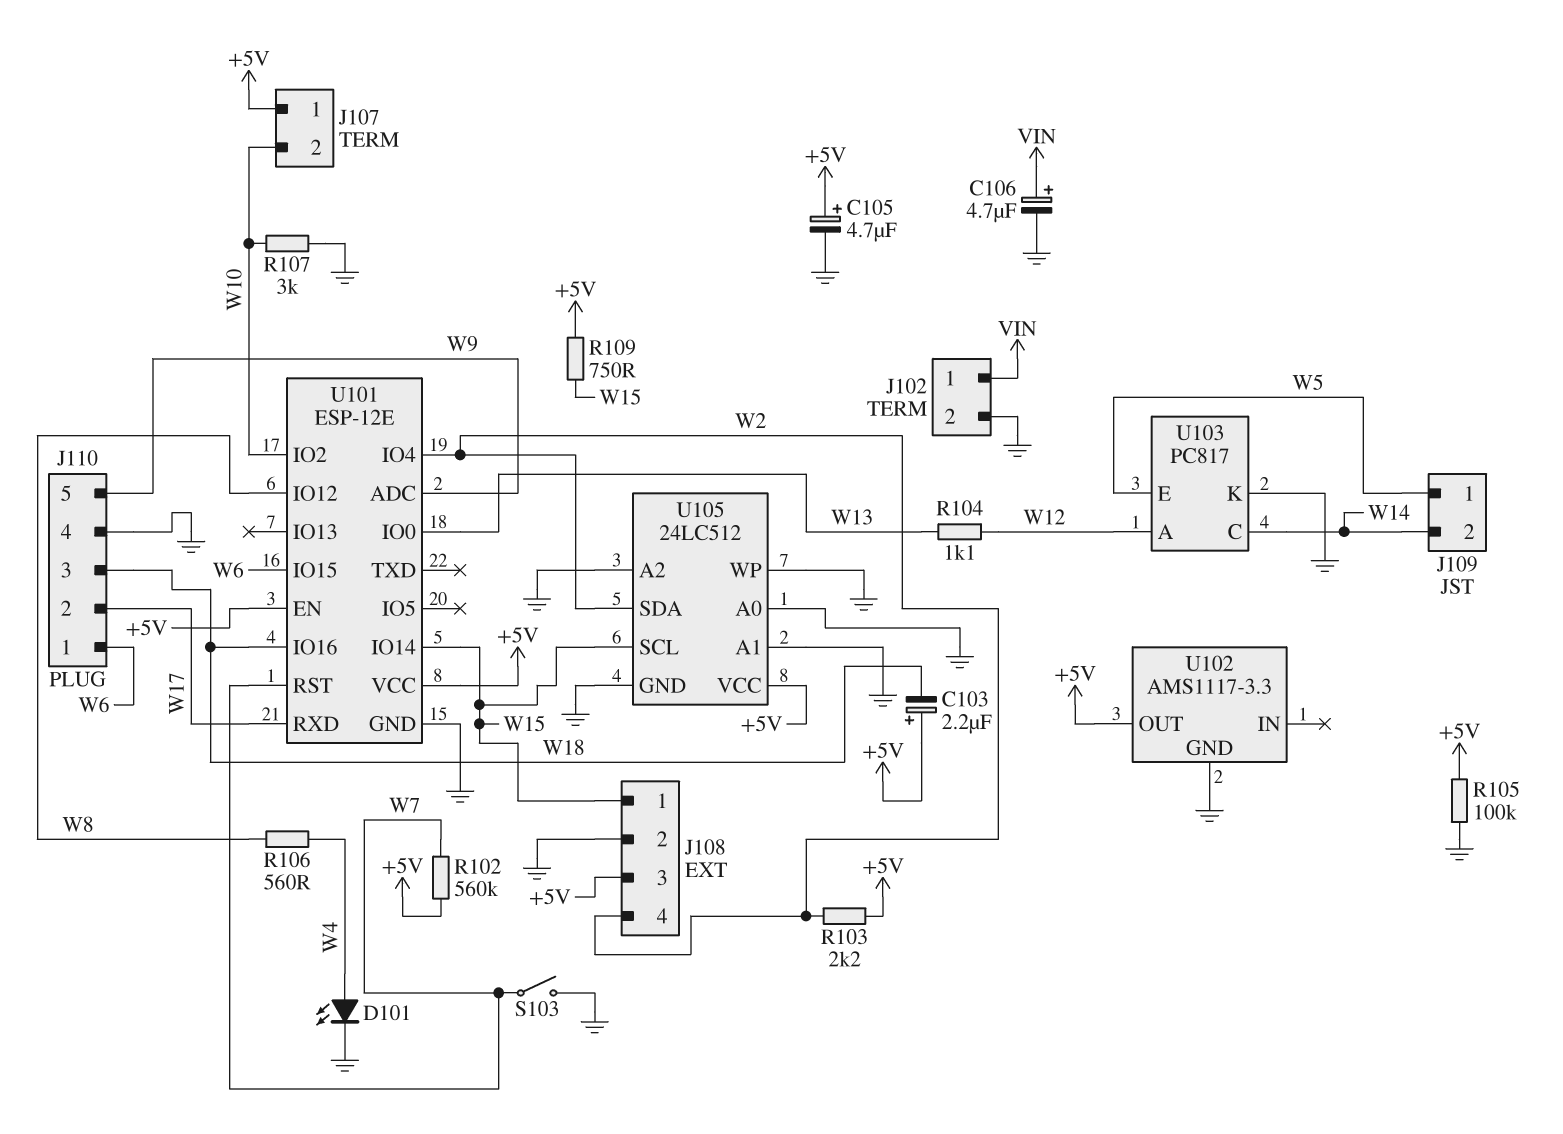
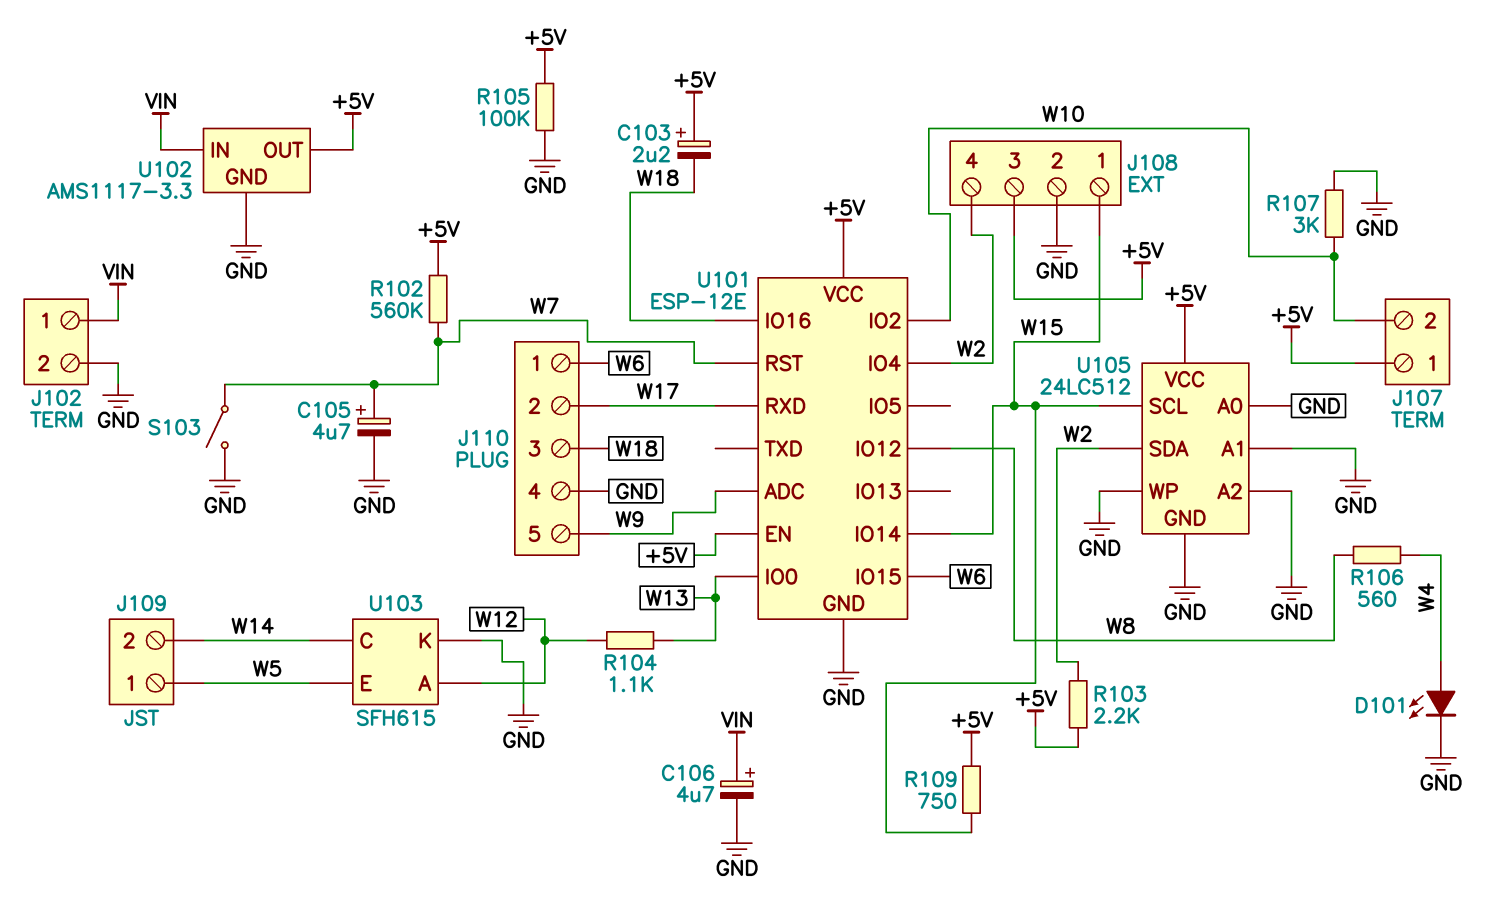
C105: 4.7uF (plus +5V, minus GND) -> 4.7uF (plus W7, minus GND)
U102 pin IN: none -> VIN
U103: PC817 -> SFH615

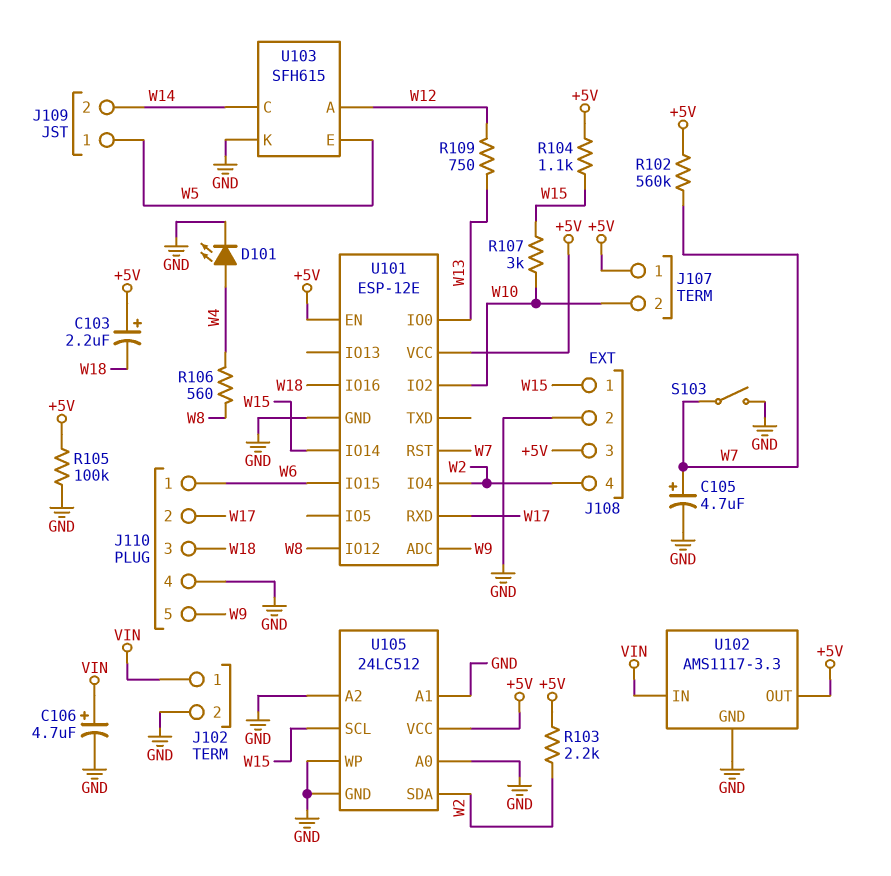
R104: 1.1k (W12, W13) -> 1.1k (+5V, W15)
R107: 3k (GND, W10) -> 3k (W10, W15)
R109: 750 (+5V, W15) -> 750 (W12, W13)

